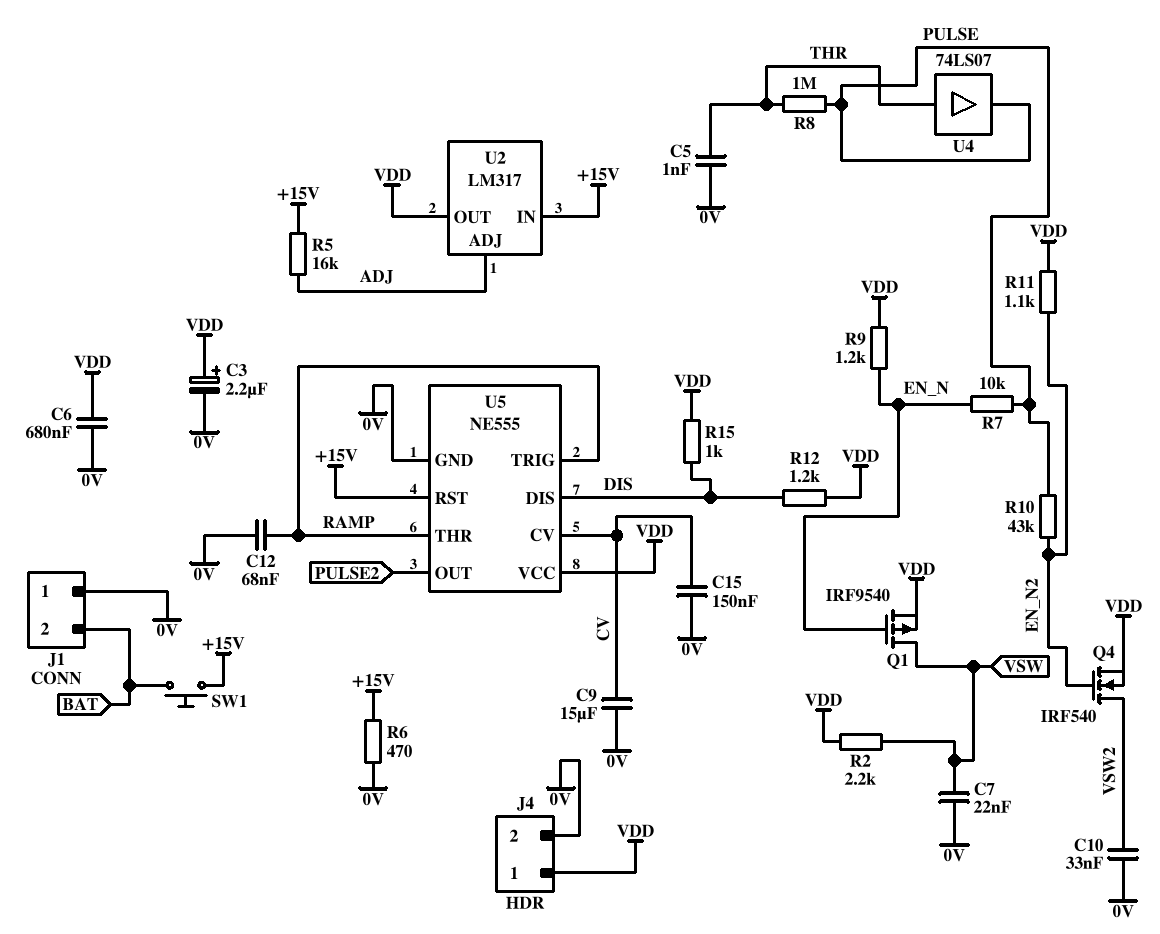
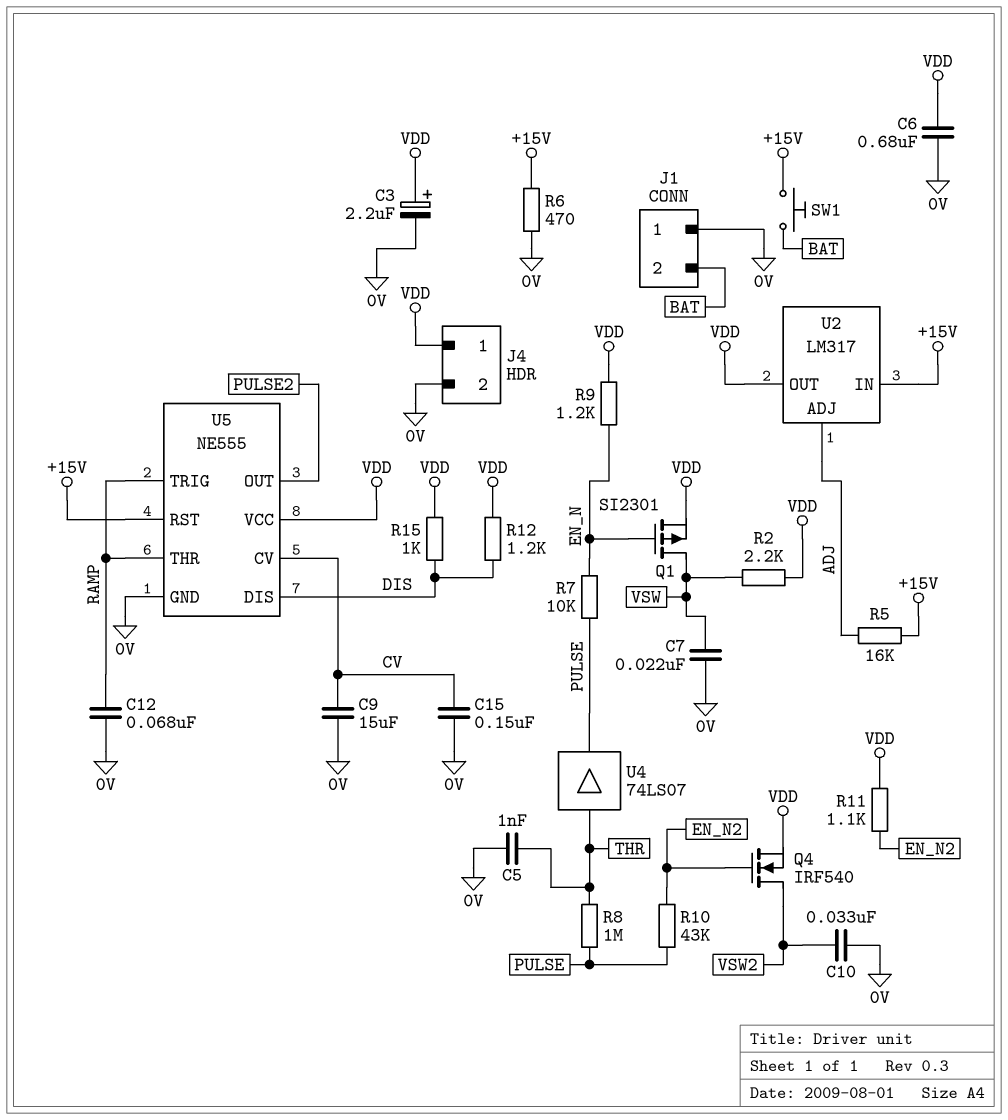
Q1: PMOS IRF9540 (G EN_N, D VSW, S VDD) -> PMOS SI2301 (G EN_N, D VSW, S VDD)

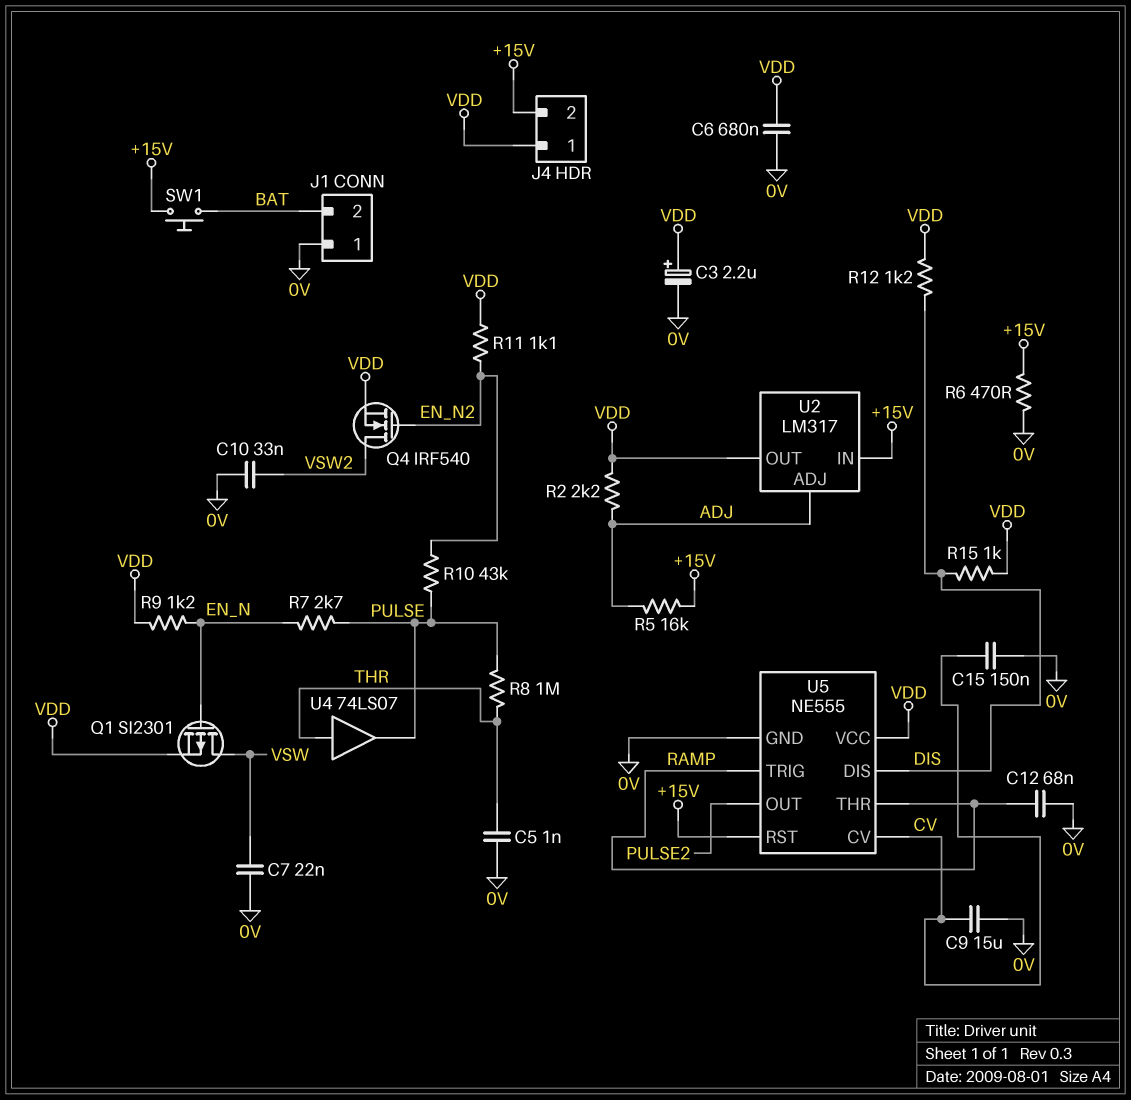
J4 pin 2: 0V -> +15V
R2: 2.2k (VDD, VSW) -> 2.2k (ADJ, VDD)
R7: 10k (EN_N, PULSE) -> 2.7k (EN_N, PULSE)

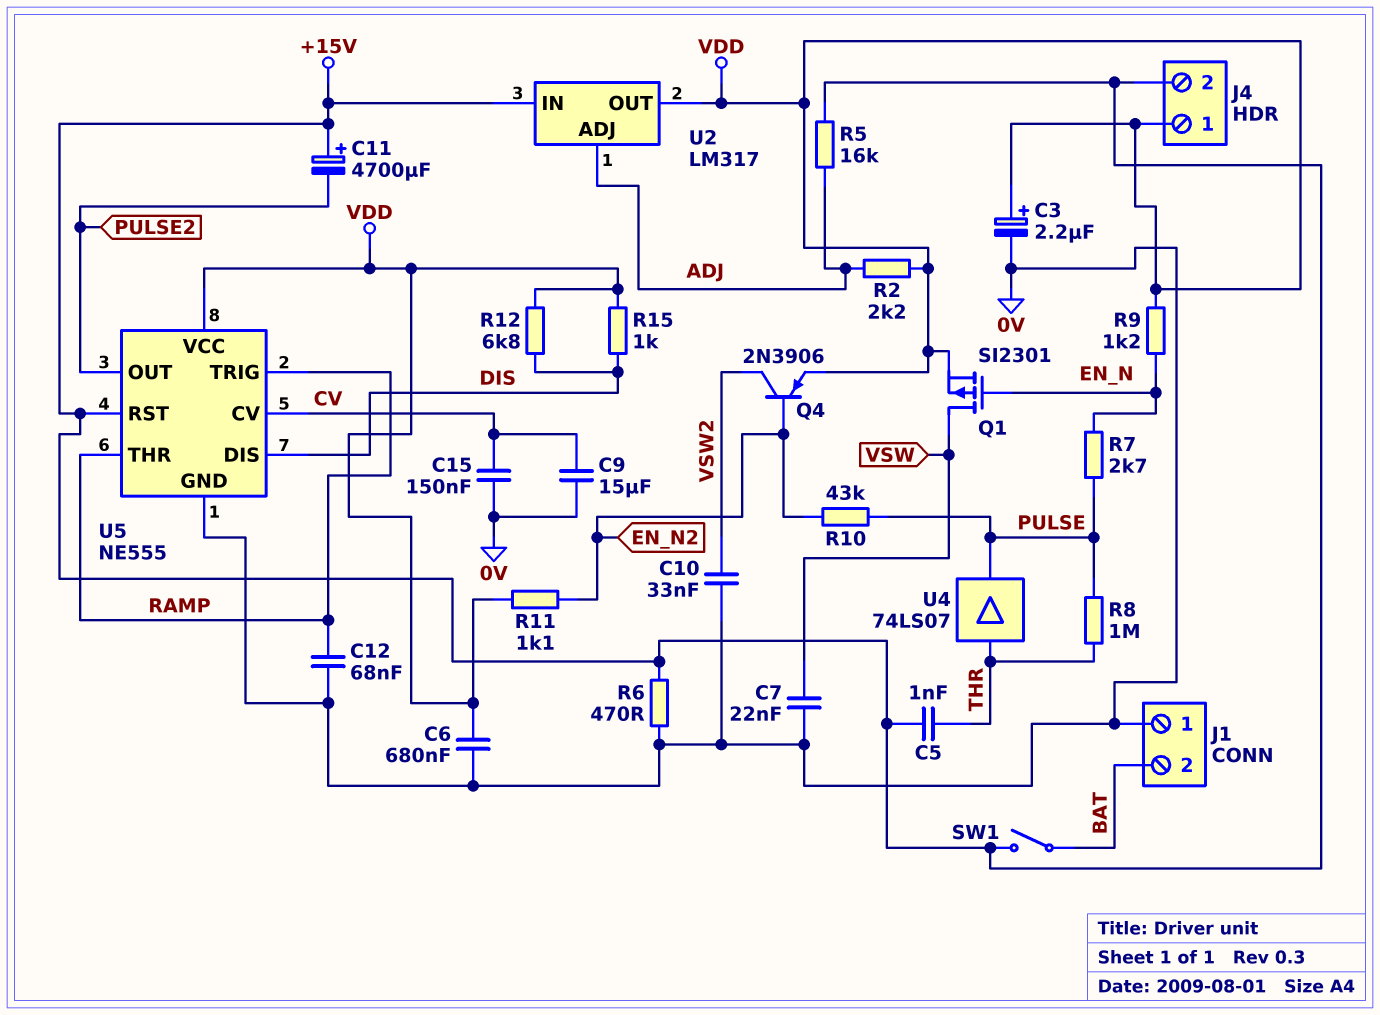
C5: 1nF (0V, THR) -> 1nF (+15V, THR)
C11: none -> 4700uF (plus +15V, minus PULSE2)
Q4: NMOS IRF540 (G EN_N2, D VSW2, S VDD) -> PNP 2N3906 (B EN_N2, C VSW2, E VDD)
R12: 1.2k (DIS, VDD) -> 6.8k (DIS, VDD)
SW1: button (+15V, BAT) -> switch (+15V, BAT)

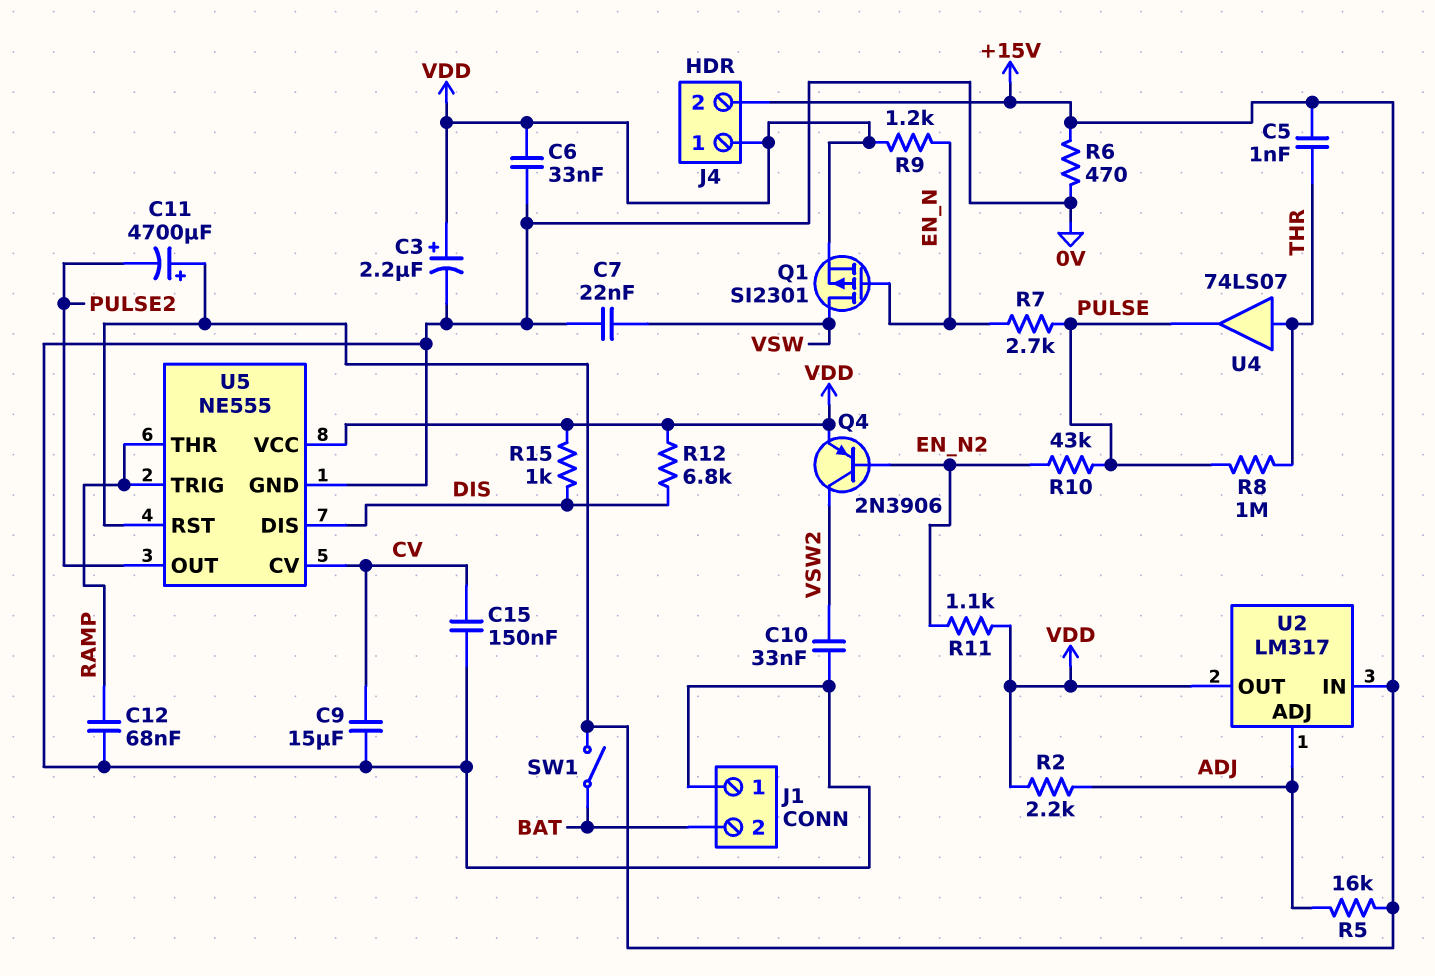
C6: 680nF (0V, VDD) -> 33nF (0V, VDD)

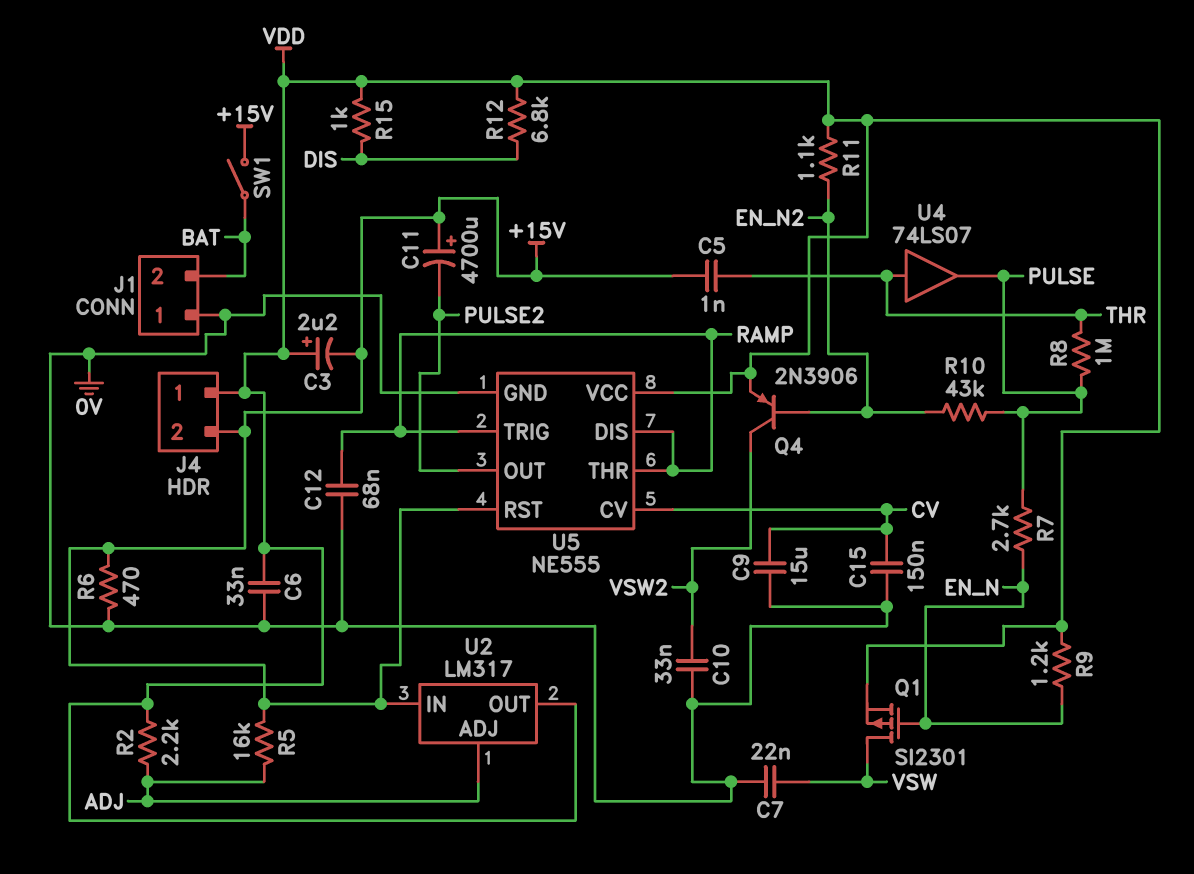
C3: 2.2uF (plus VDD, minus 0V) -> 2.2uF (plus VDD, minus +15V)
U5 pin DIS: DIS -> RAMP

